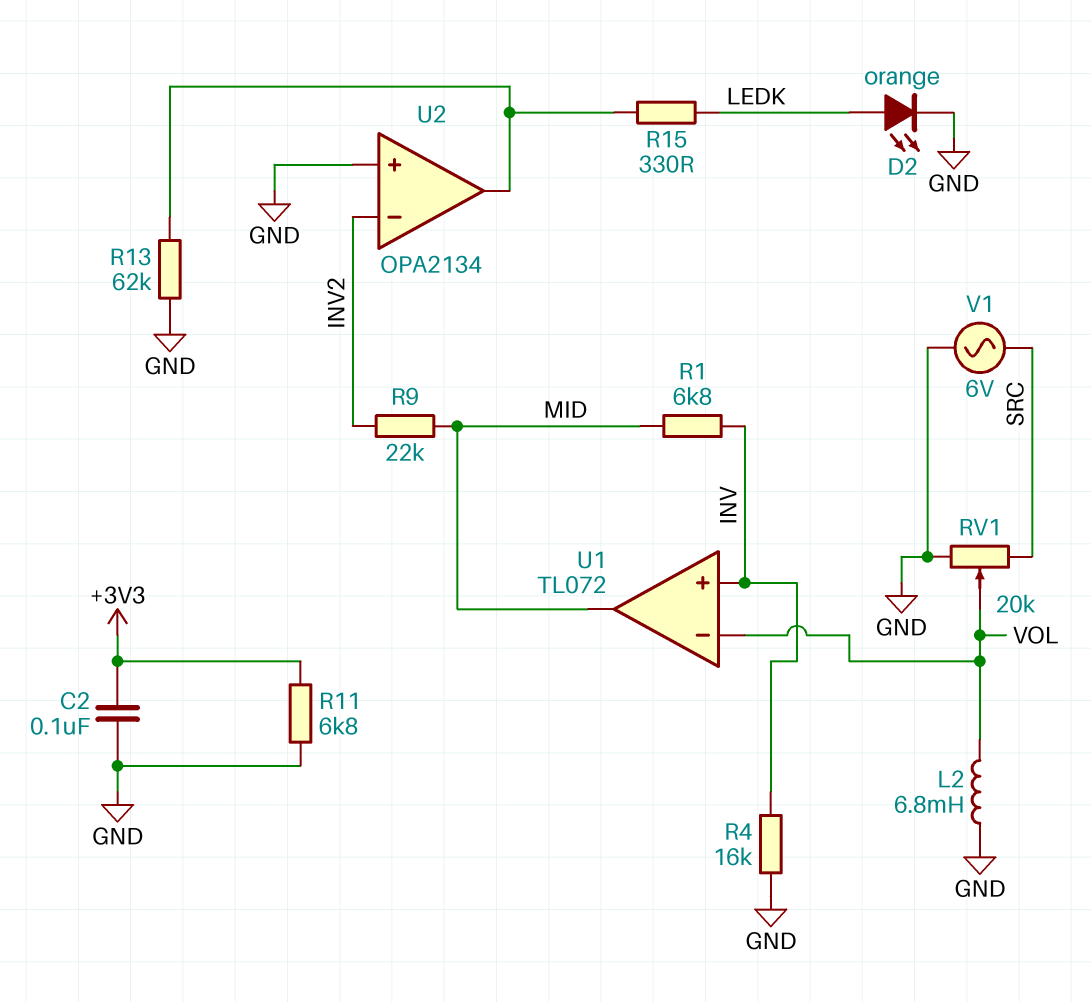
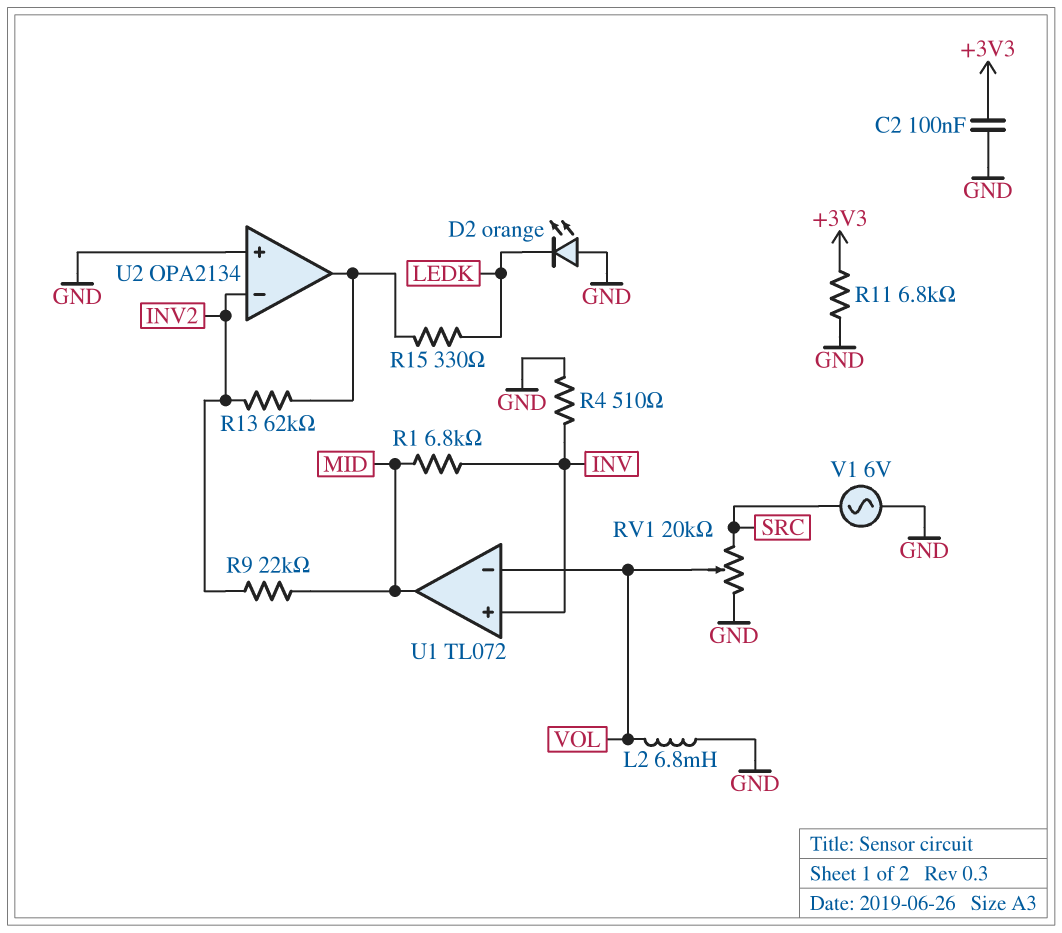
D2: LED orange (A LEDK, K GND) -> LED orange (A GND, K LEDK)
R4: 16k (GND, INV) -> 510 (GND, INV)
R13: 62k (GND, U2/out) -> 62k (INV2, U2/out)

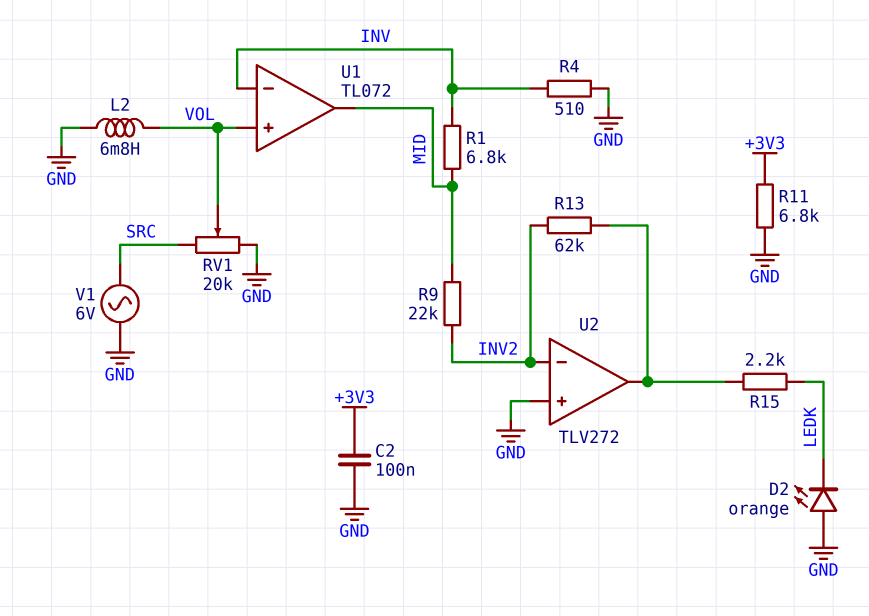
R15: 330 (LEDK, U2/out) -> 2.2k (LEDK, U2/out)
U1 pin in+: INV -> VOL
U1 pin in-: VOL -> INV
U2: OPA2134 -> TLV272

